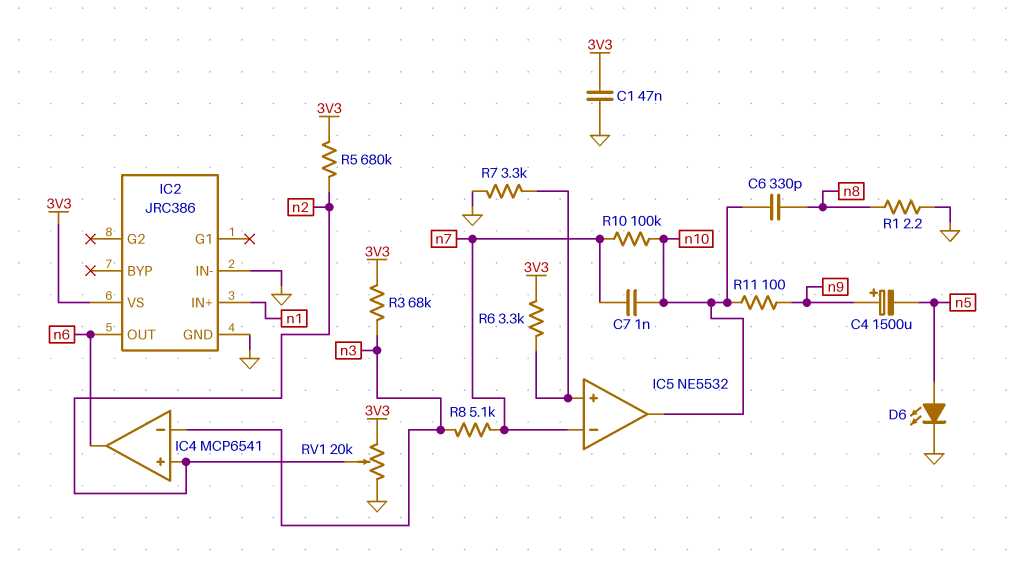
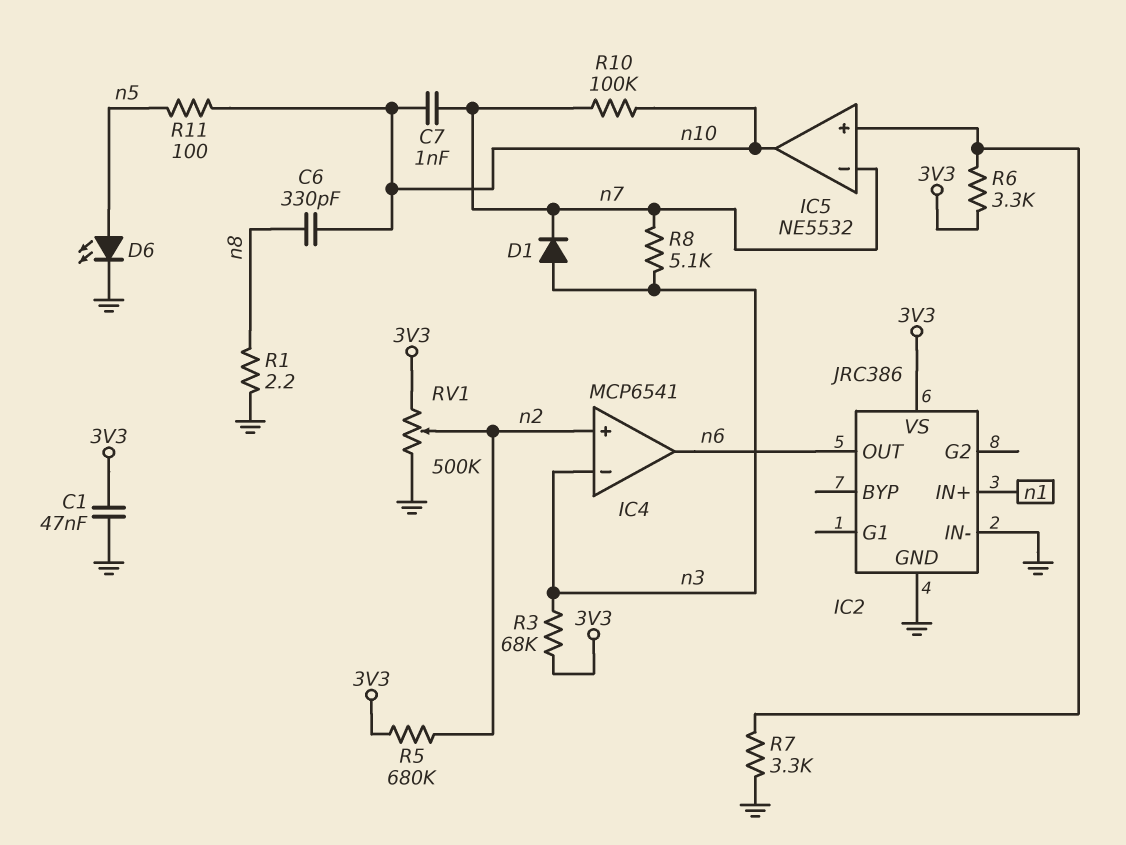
C4: 1500uF (plus n9, minus n5) -> none
D1: none -> diode (A n3, K n7)
R11: 100 (n9, n10) -> 100 (n5, n10)
RV1: 20k (3V3, GND, wiper n2) -> 500k (3V3, GND, wiper n2)

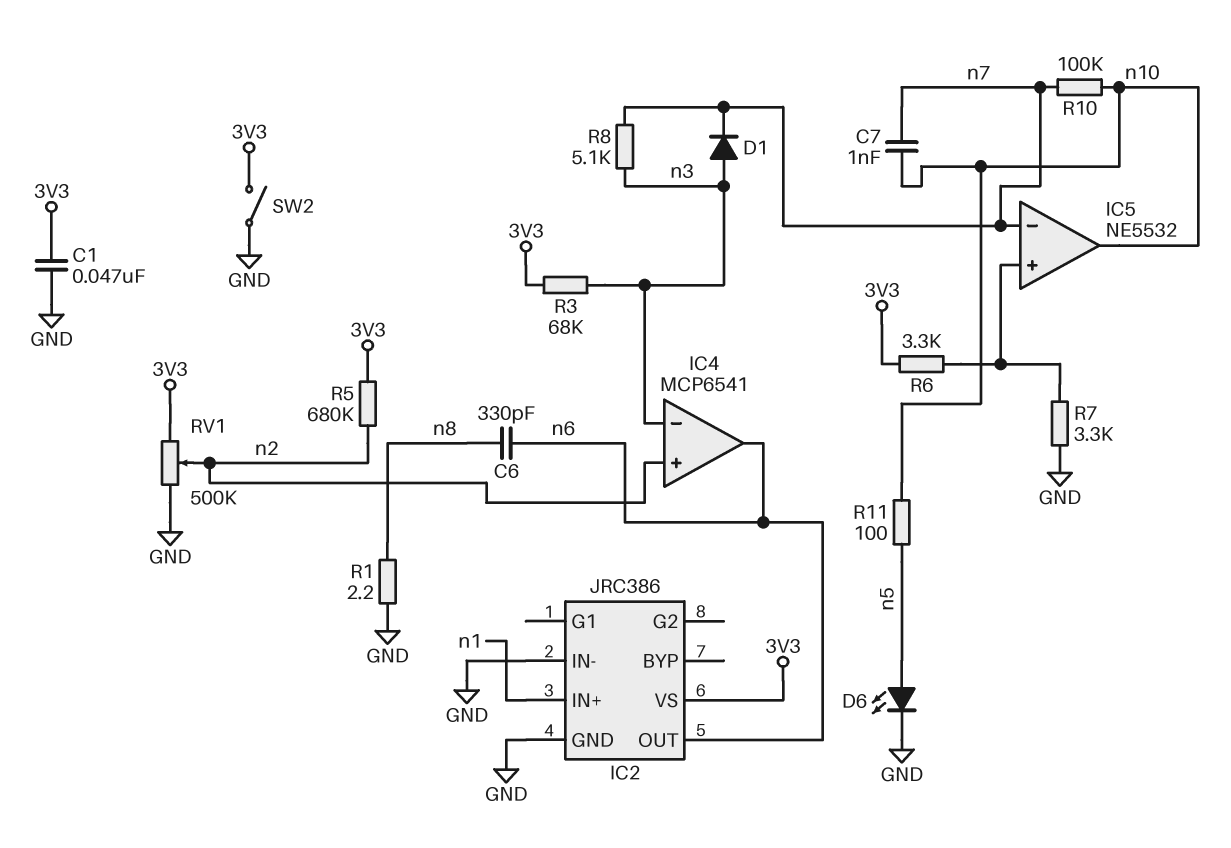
C6: 330pF (n8, n10) -> 330pF (n6, n8)
SW2: none -> switch (3V3, GND)

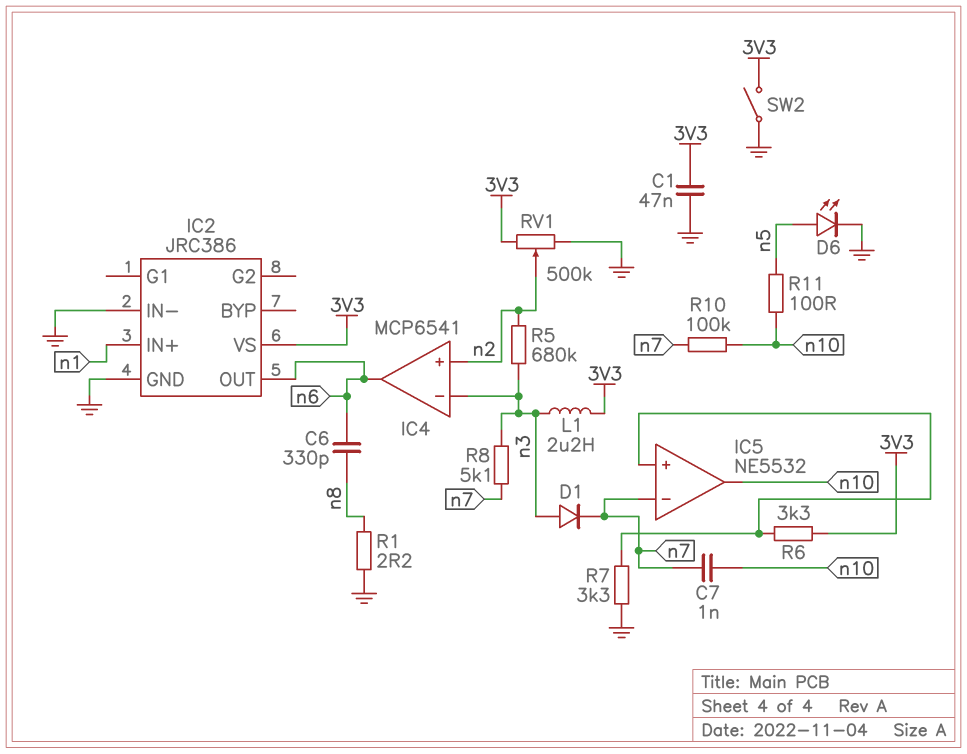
L1: none -> 2.2uH (3V3, n3)
R3: 68k (3V3, n3) -> none
R5: 680k (3V3, n2) -> 680k (n2, n3)

